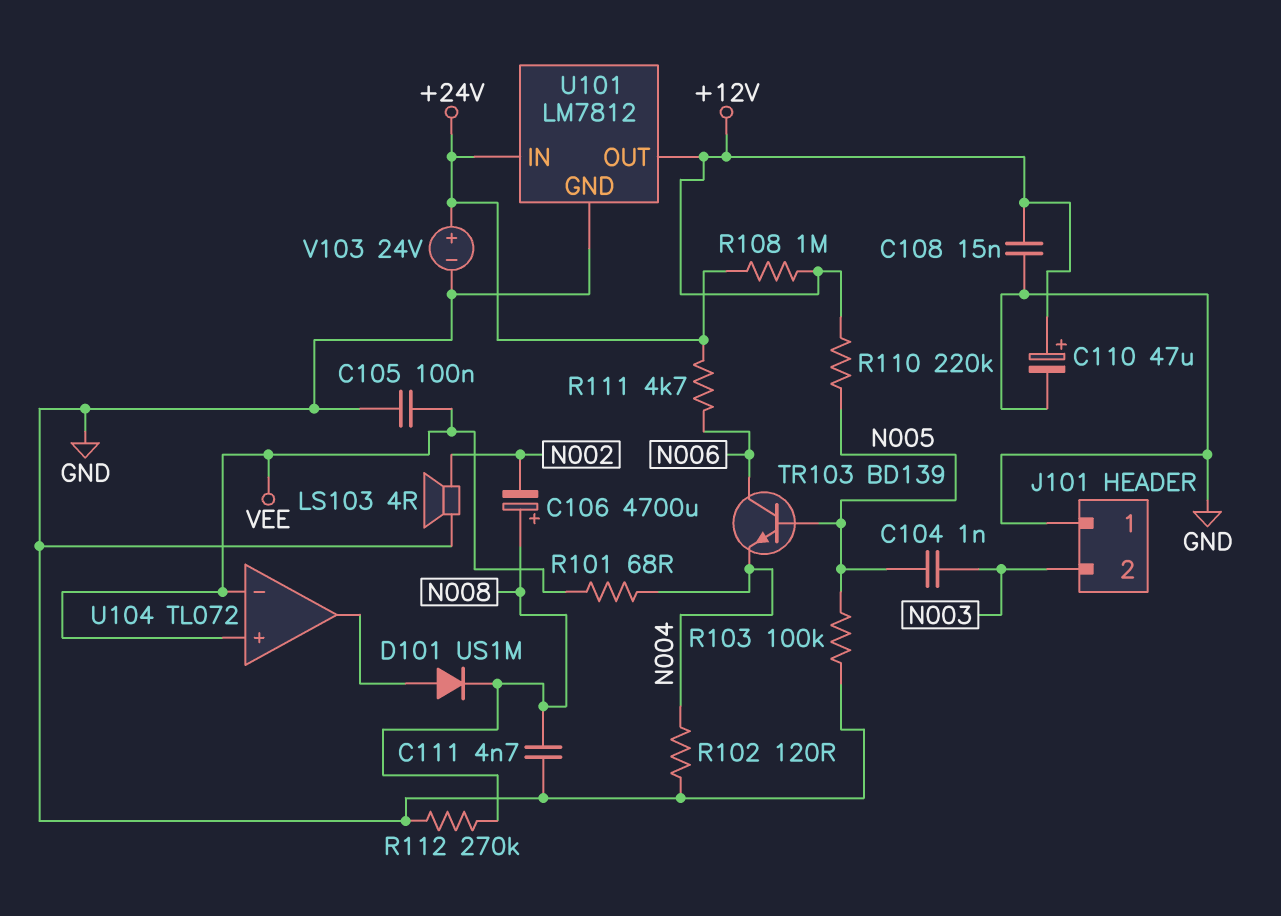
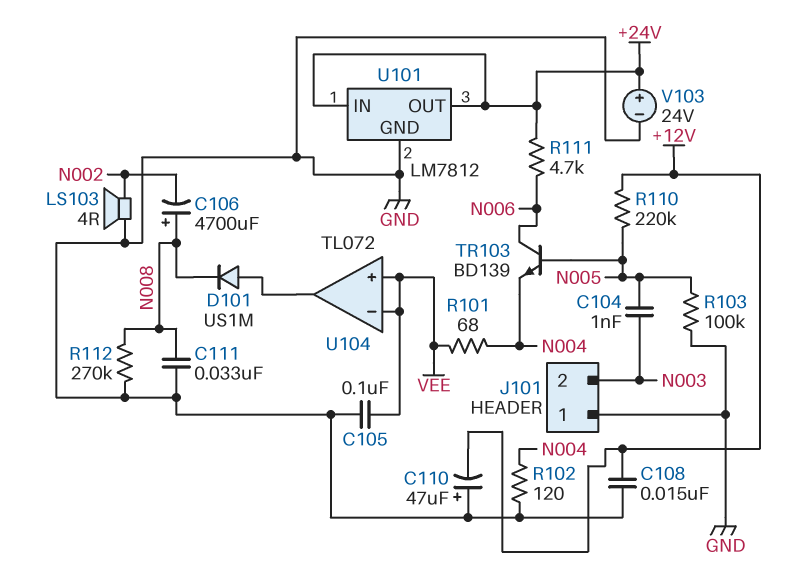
C110: 47uF (plus +12V, minus GND) -> 47uF (plus GND, minus +12V)
C111: 4.7nF (GND, N008) -> 33nF (GND, N008)
R108: 1M (+12V, +24V) -> none
U101 pin OUT: +12V -> +24V

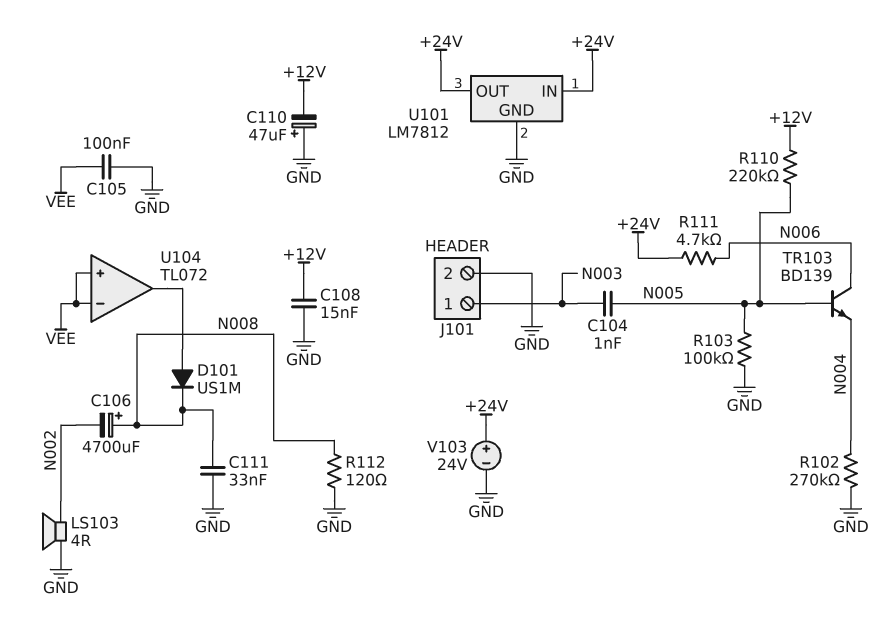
J101 pin 1: GND -> N003
J101 pin 2: N003 -> GND
R101: 68 (N004, VEE) -> none
R102: 120 (GND, N004) -> 270k (GND, N004)
R112: 270k (GND, N008) -> 120 (GND, N008)

